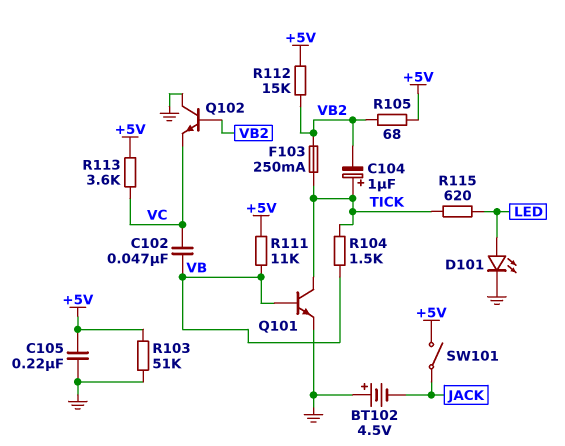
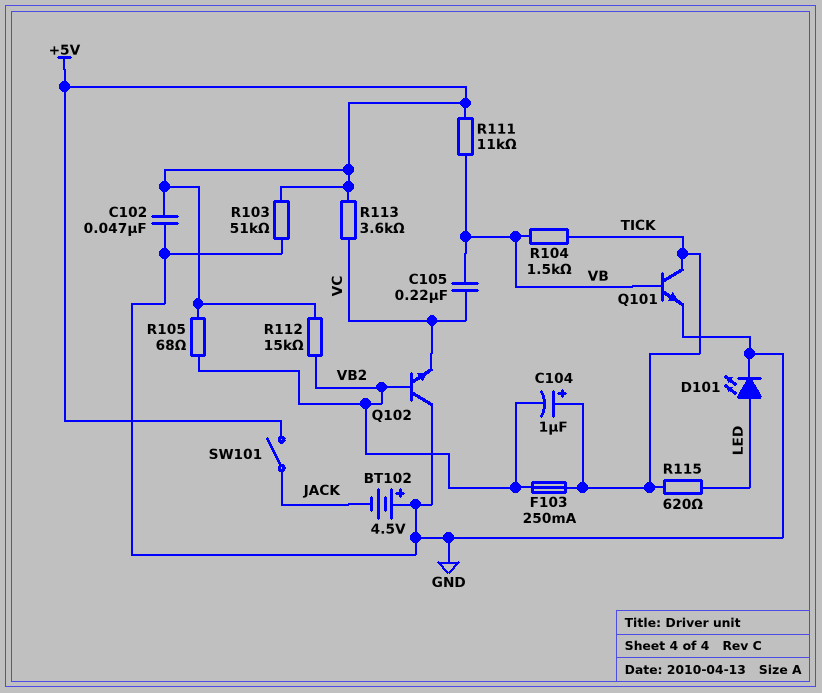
C102: 47nF (VB, VC) -> 47nF (+5V, GND)
C105: 220nF (+5V, GND) -> 220nF (VB, VC)

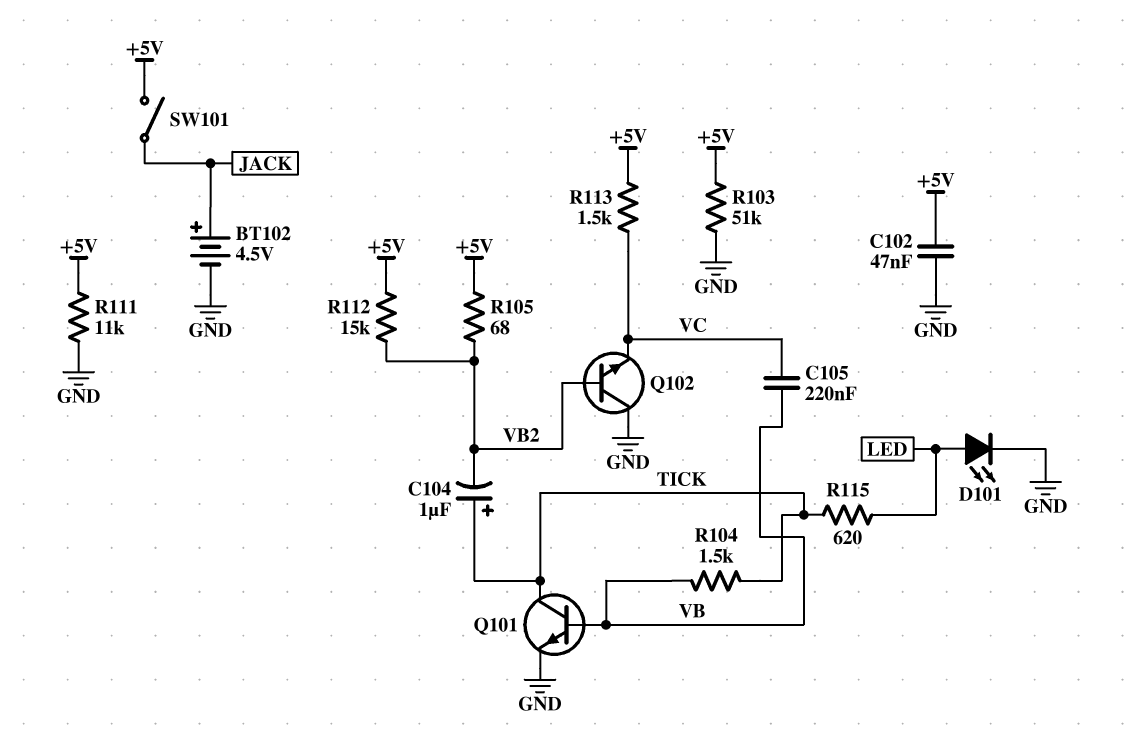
BT102: 4.5V (plus GND, minus JACK) -> 4.5V (plus JACK, minus GND)
F103: 250mA (TICK, VB2) -> none
R111: 11k (+5V, VB) -> 11k (+5V, GND)
R113: 3.6k (+5V, VC) -> 1.5k (+5V, VC)

